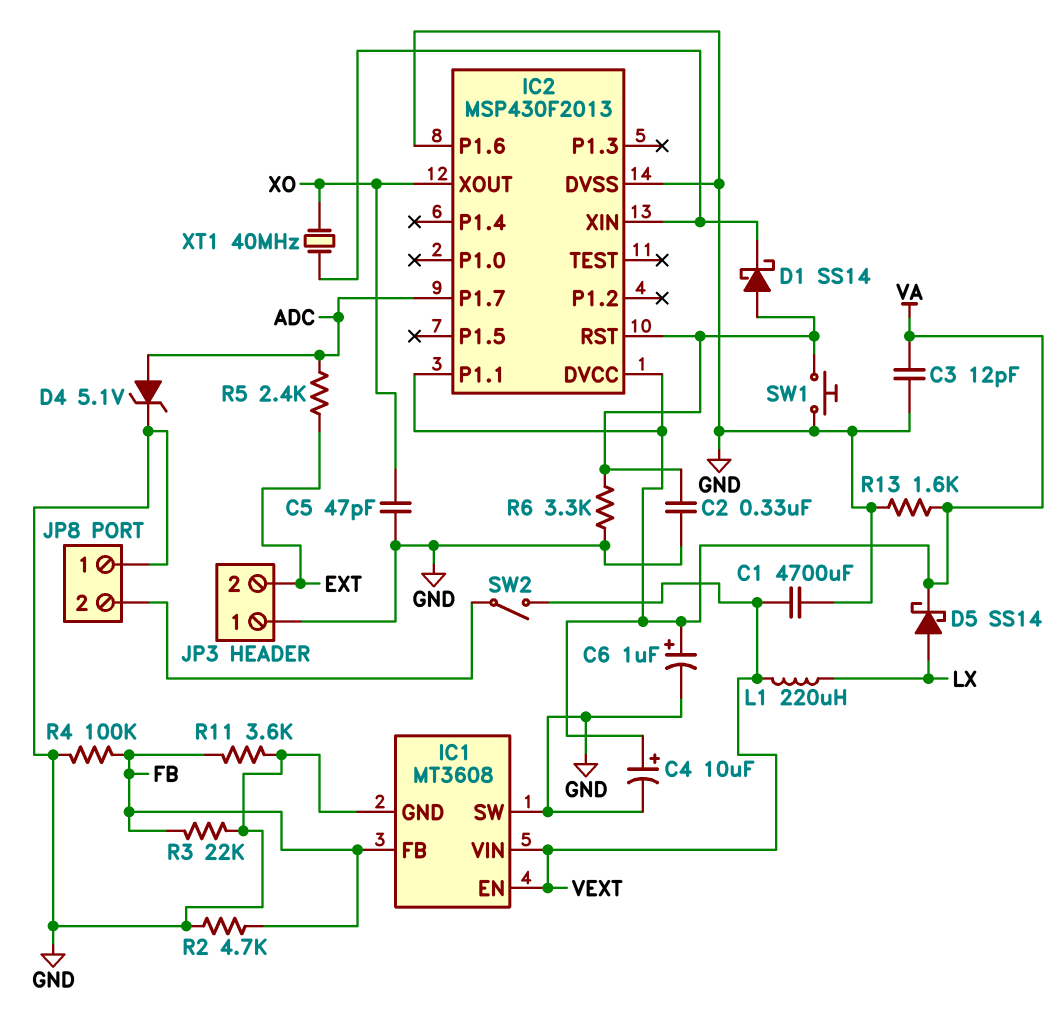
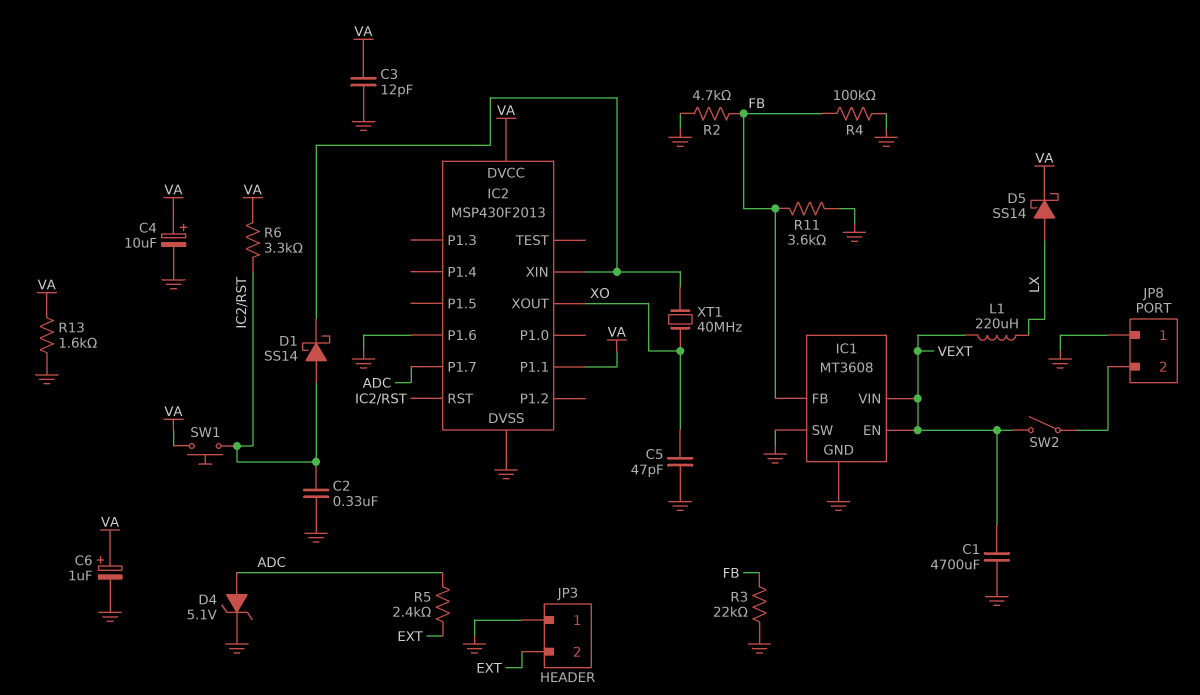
R6: 3.3k (GND, IC2/RST) -> 3.3k (IC2/RST, VA)
SW1: button (GND, IC2/RST) -> button (IC2/RST, VA)

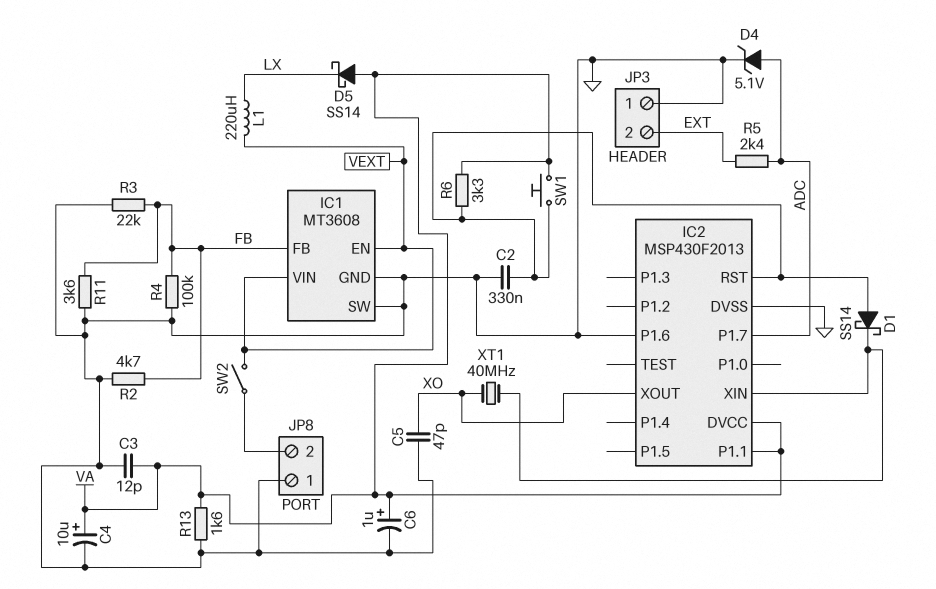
C1: 4700uF (GND, VEXT) -> none
D5: schottky SS14 (A LX, K VA) -> schottky SS14 (A VA, K LX)

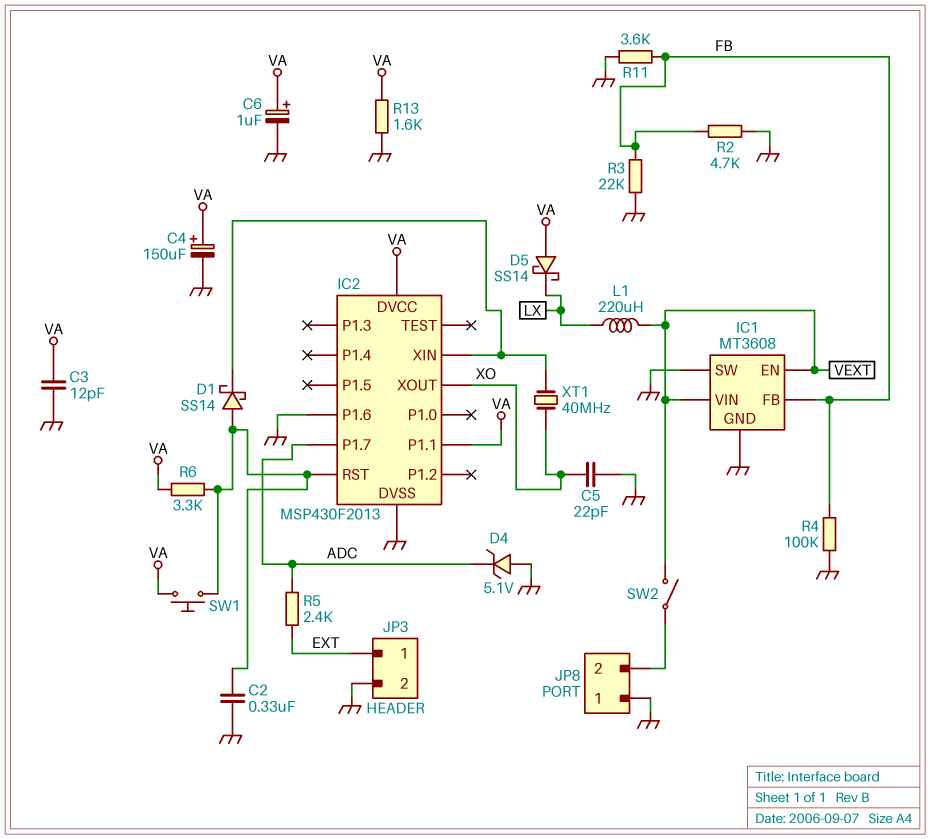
C4: 10uF (plus VA, minus GND) -> 150uF (plus VA, minus GND)
C5: 47pF (GND, XO) -> 22pF (GND, XO)
D4: zener 5.1V (A ADC, K GND) -> zener 5.1V (A GND, K ADC)
JP3 pin 1: GND -> EXT
JP3 pin 2: EXT -> GND

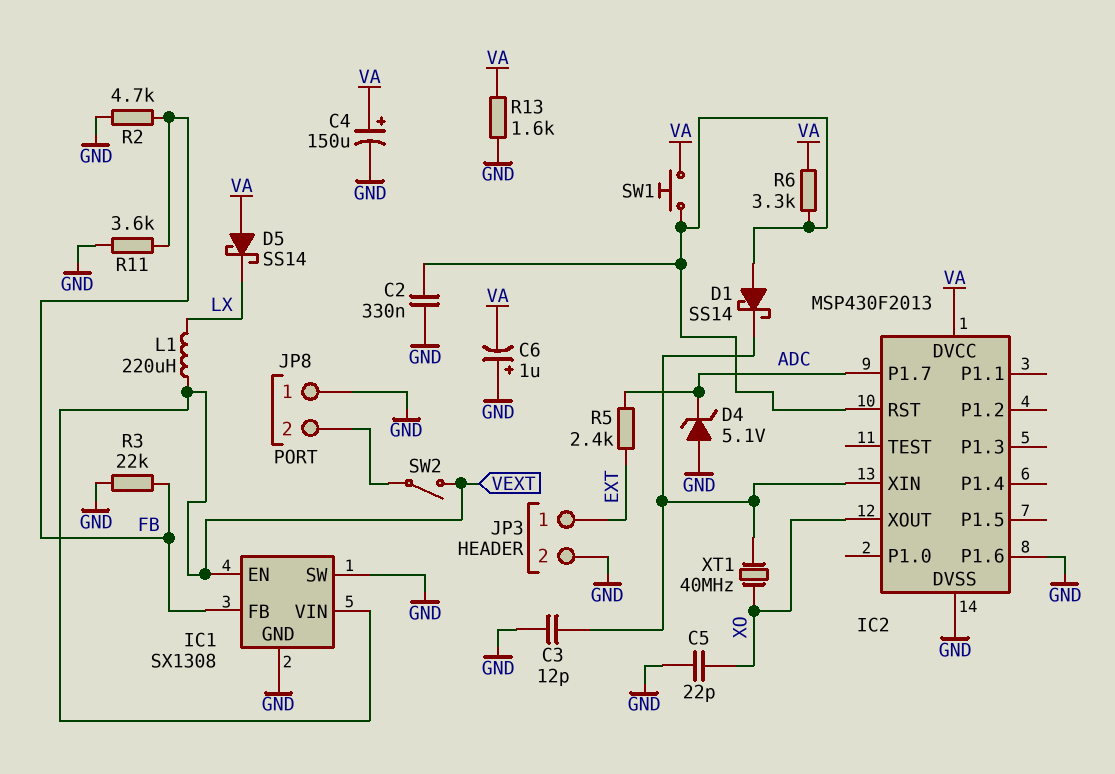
C3: 12pF (GND, VA) -> 12pF (GND, IC2/XIN)
C6: 1uF (plus VA, minus GND) -> 1uF (plus GND, minus VA)
IC1: MT3608 -> SX1308
IC2 pin P1.1: VA -> none
R4: 100k (FB, GND) -> none

